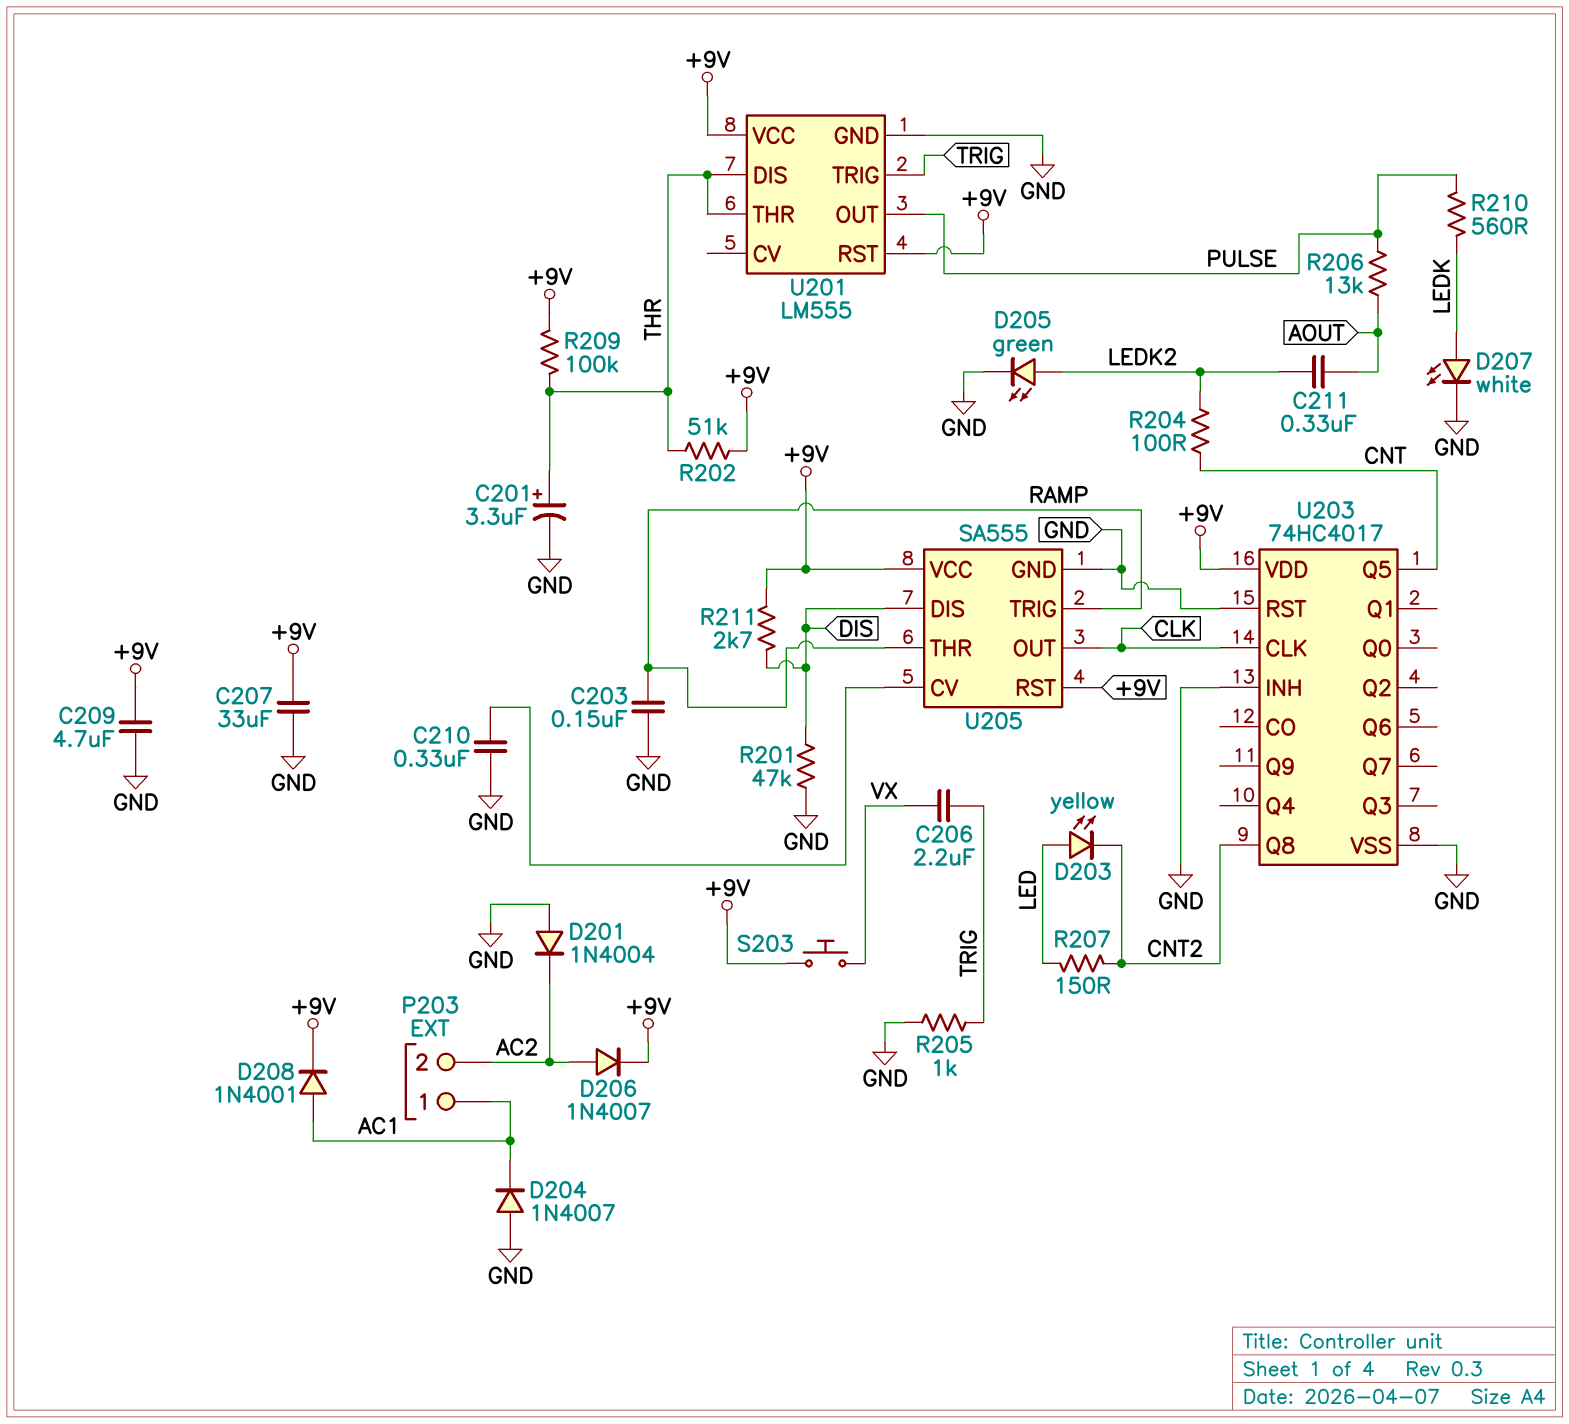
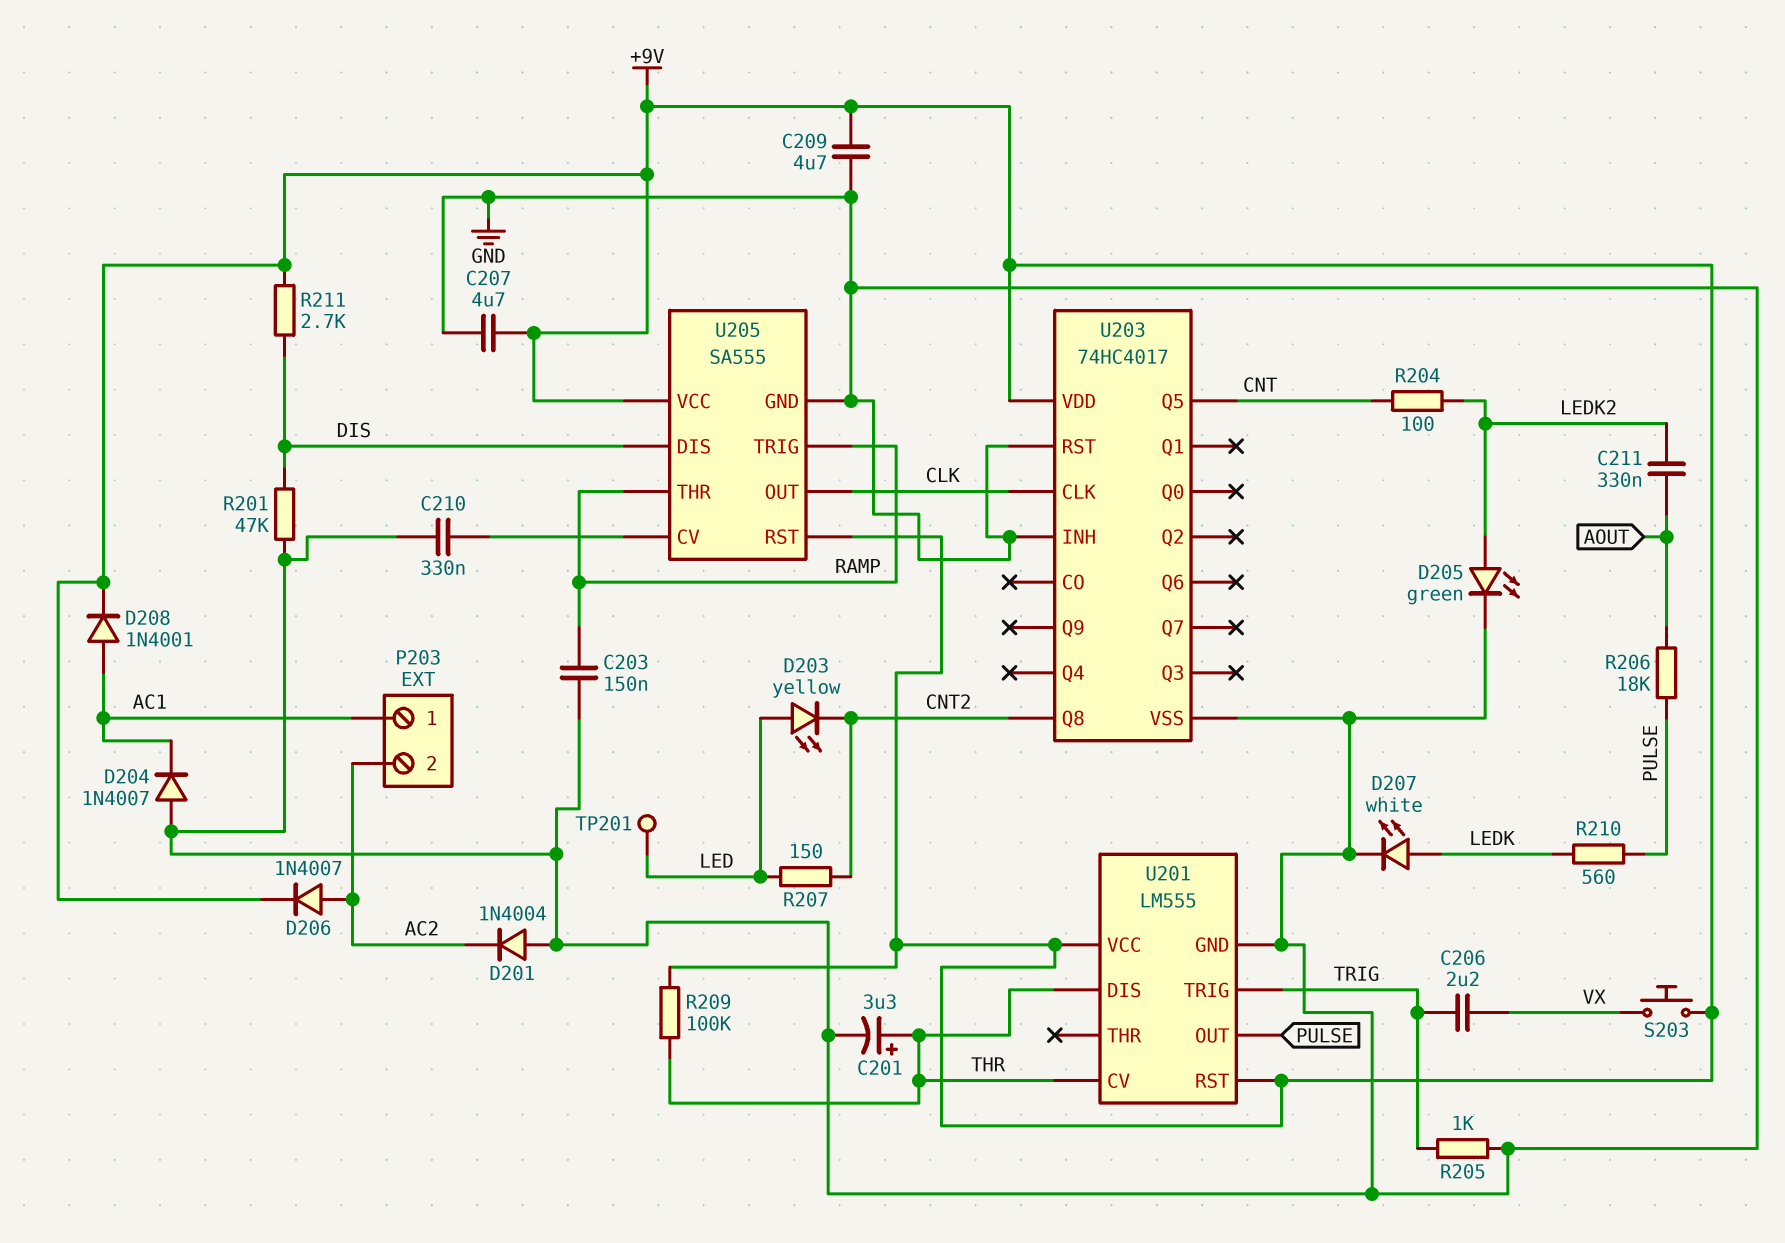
C207: 33uF (+9V, GND) -> 4.7uF (+9V, GND)
R202: 51k (+9V, THR) -> none
R206: 13k (AOUT, PULSE) -> 18k (AOUT, PULSE)
TP201: none -> test point (LED)
U201 pin CV: none -> THR
U201 pin THR: THR -> none

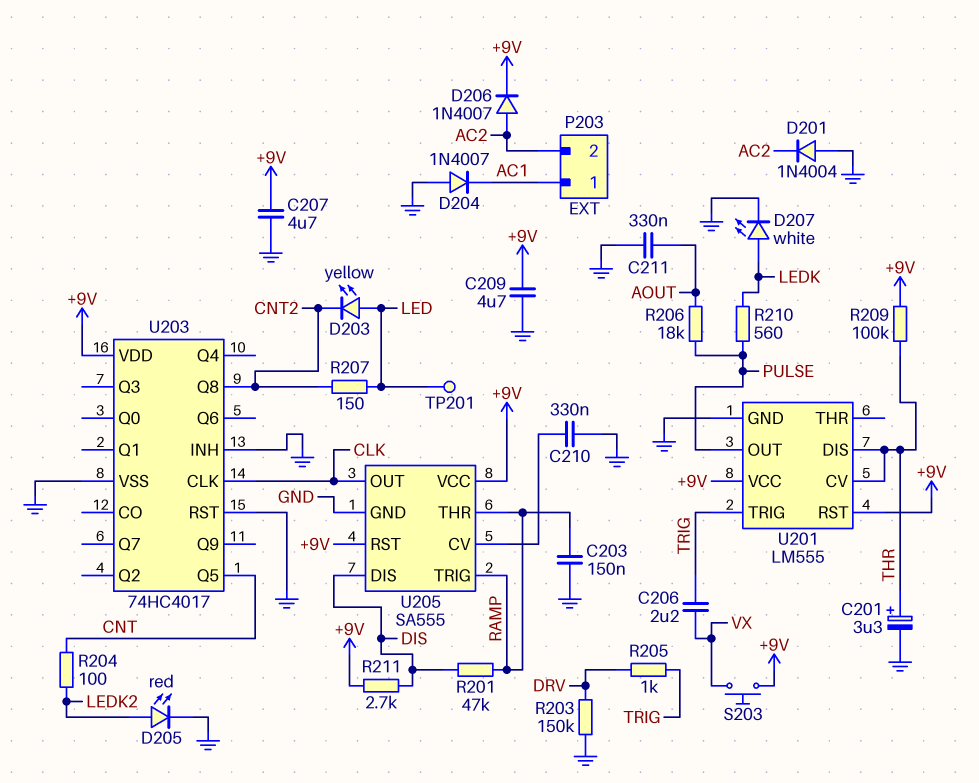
C211: 330nF (AOUT, LEDK2) -> 330nF (AOUT, GND)
D205: LED green (A LEDK2, K GND) -> LED red (A LEDK2, K GND)
D208: diode 1N4001 (A AC1, K +9V) -> none
R201: 47k (DIS, GND) -> 47k (DIS, RAMP)
R203: none -> 150k (DRV, GND)
R205: 1k (GND, TRIG) -> 1k (DRV, TRIG)

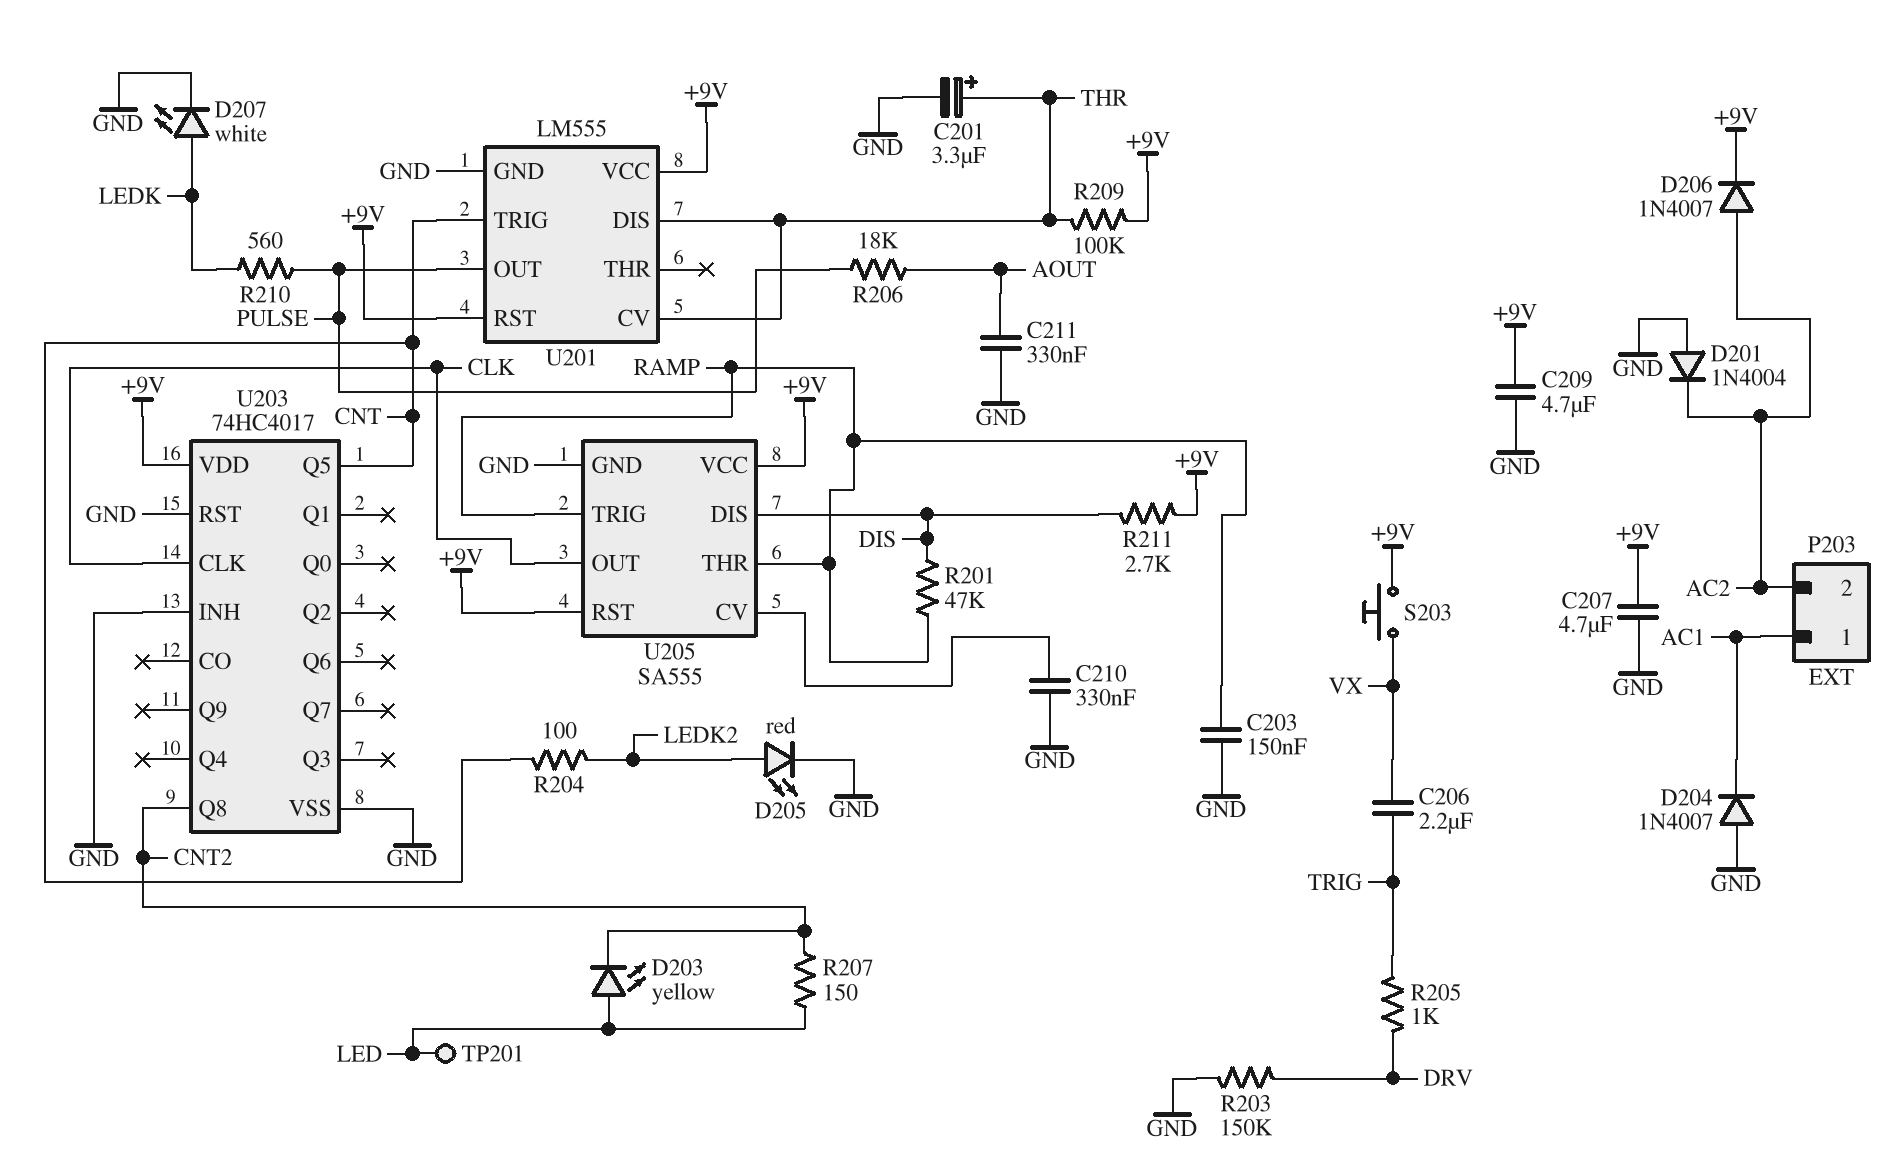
U201 pin TRIG: TRIG -> CNT

